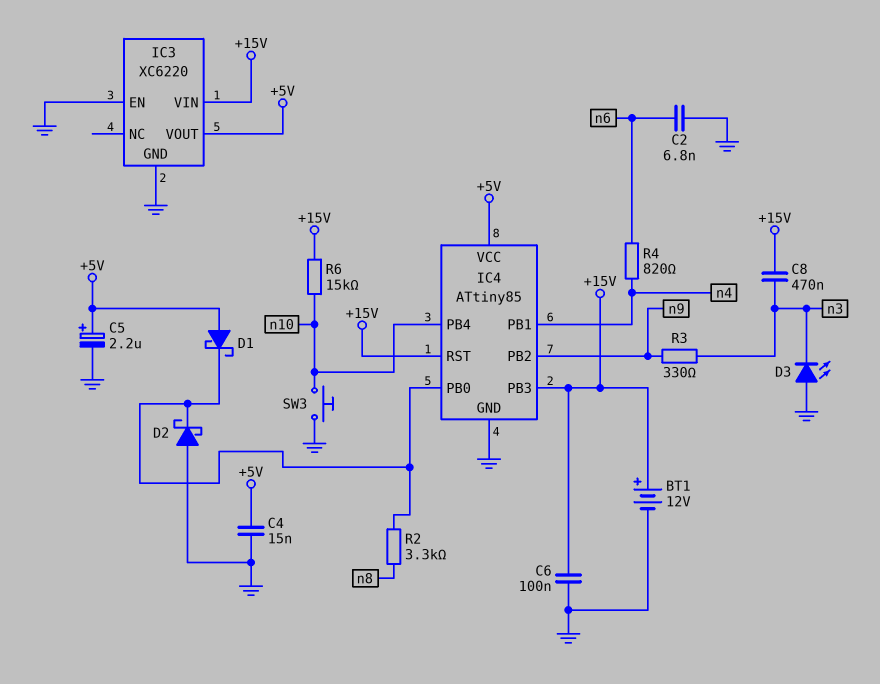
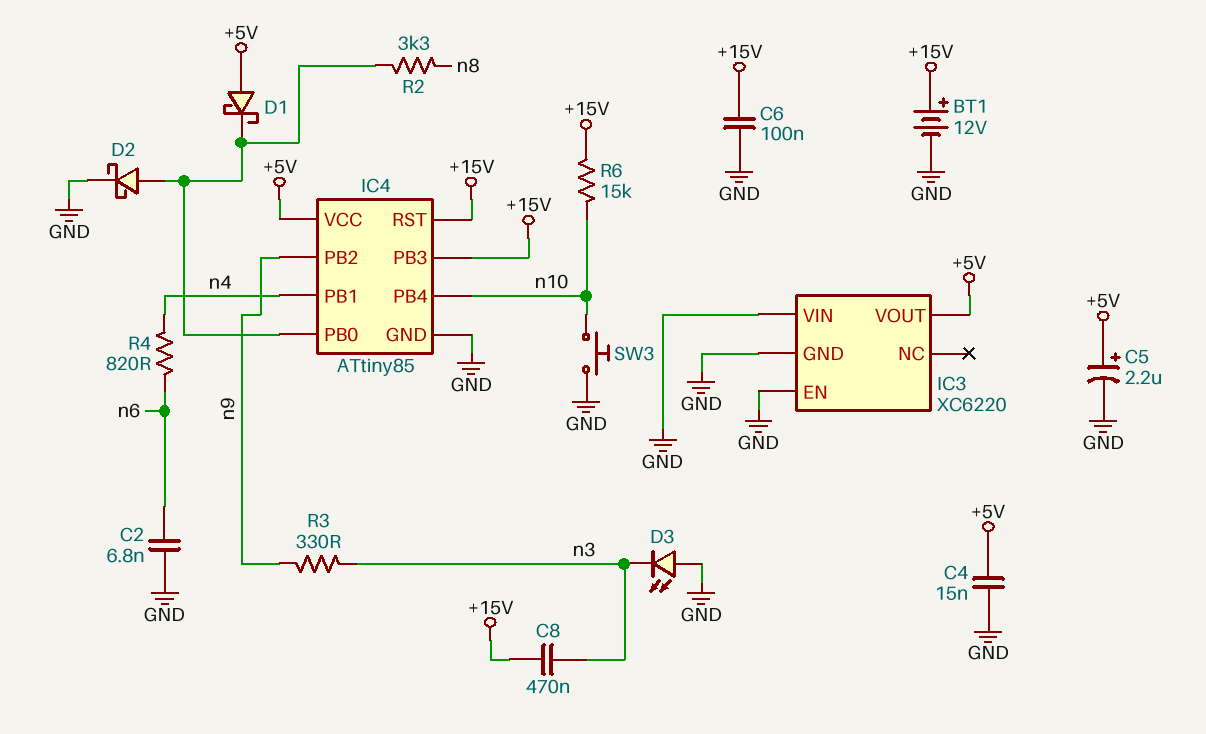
D2: schottky (A GND, K IC4/PB0) -> schottky (A IC4/PB0, K GND)
IC3 pin VIN: +15V -> GND

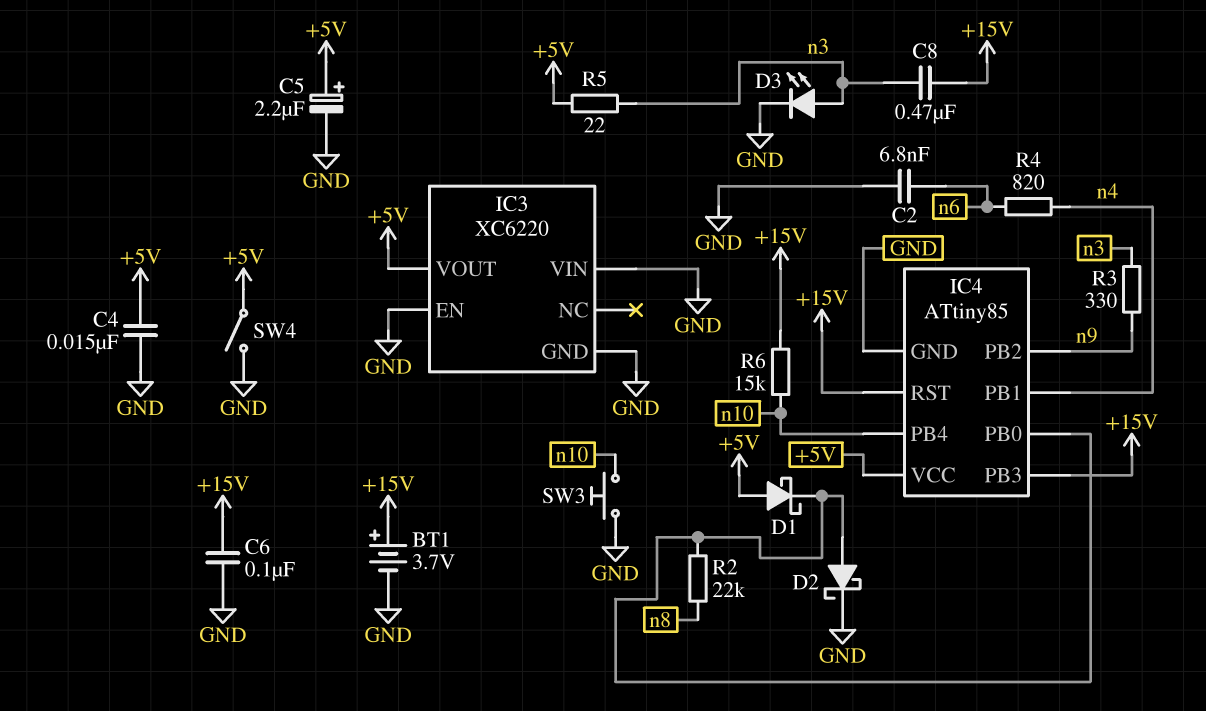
BT1: 12V (plus +15V, minus GND) -> 3.7V (plus +15V, minus GND)
D3: LED (A GND, K n3) -> LED (A n3, K GND)
R2: 3.3k (IC4/PB0, n8) -> 22k (IC4/PB0, n8)
R5: none -> 22 (+5V, n3)
SW4: none -> switch (+5V, GND)

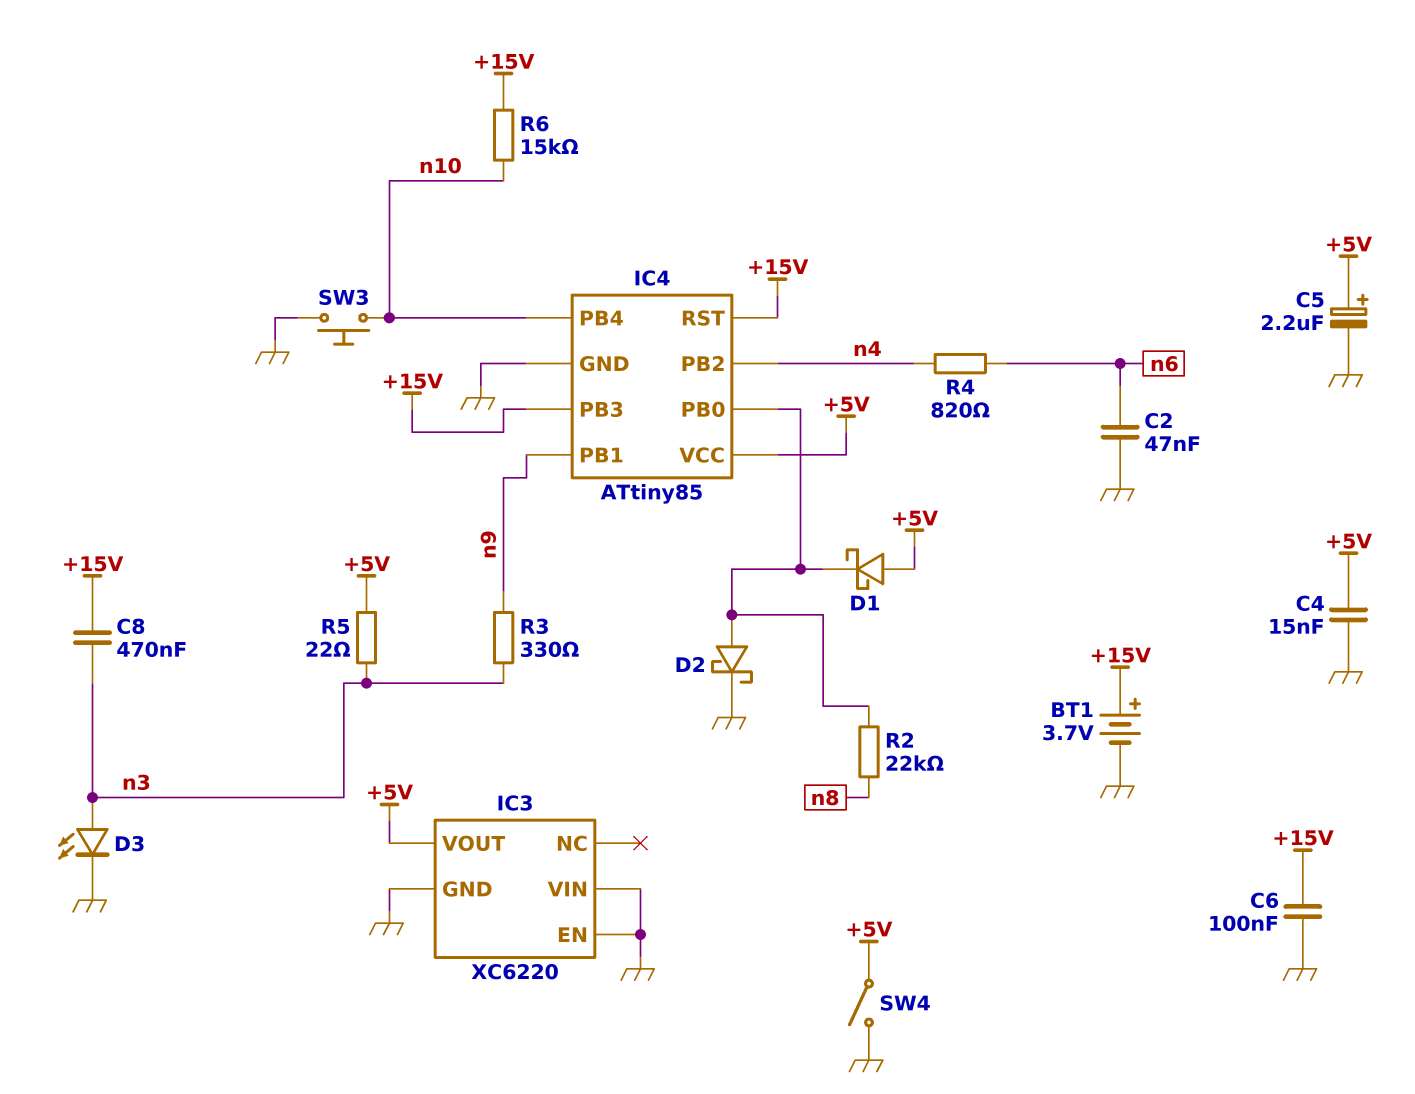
C2: 6.8nF (GND, n6) -> 47nF (GND, n6)
IC4 pin PB1: n4 -> n9
IC4 pin PB2: n9 -> n4

